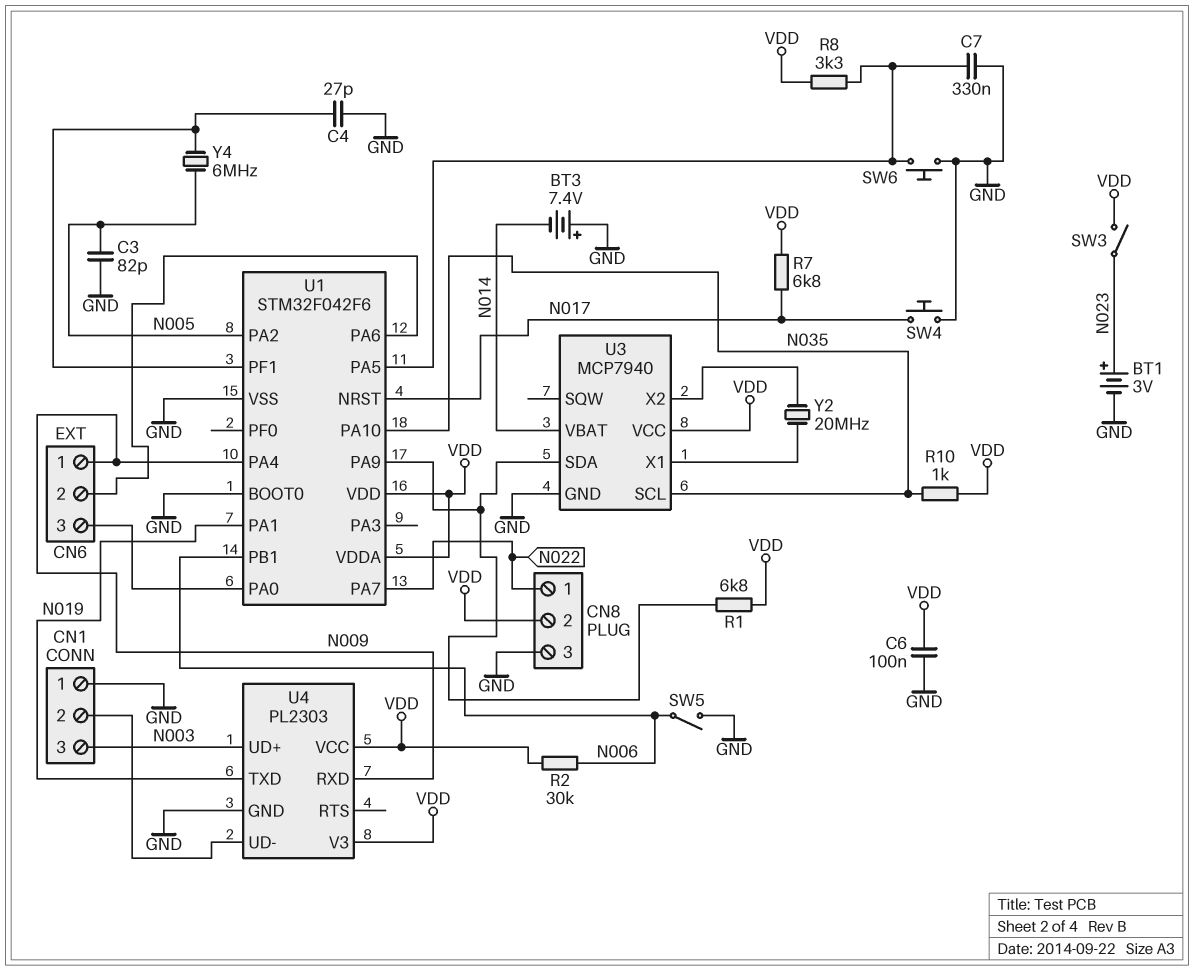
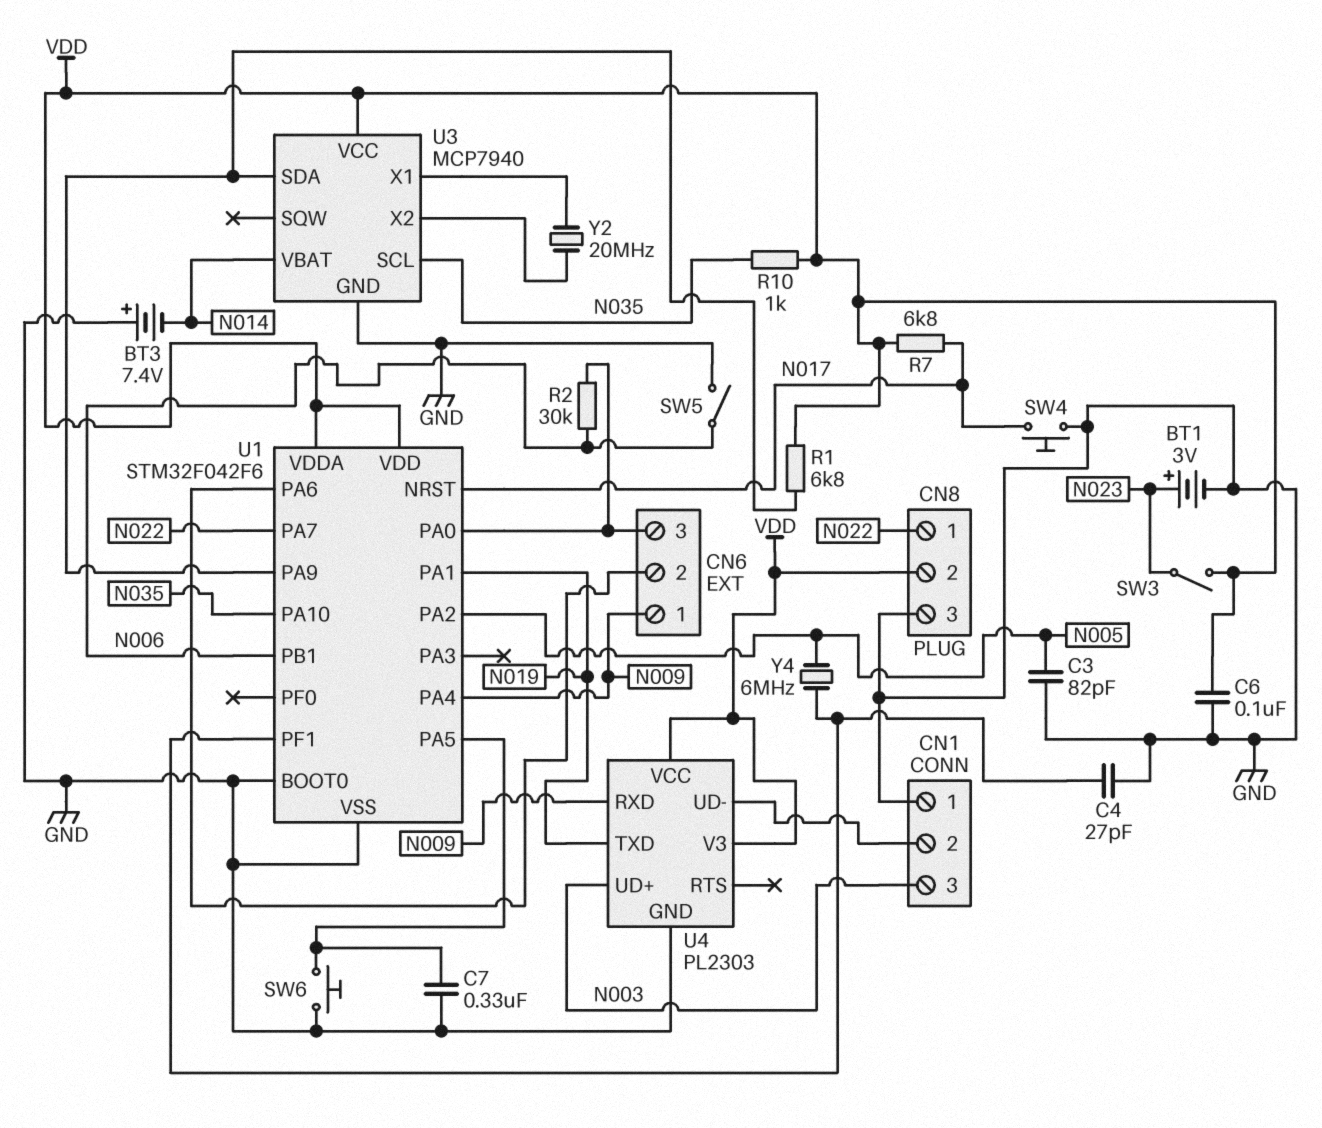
R2: 30k (N006, VDD) -> 30k (CN6/3, N006)
R8: 3.3k (U1/PA5, VDD) -> none

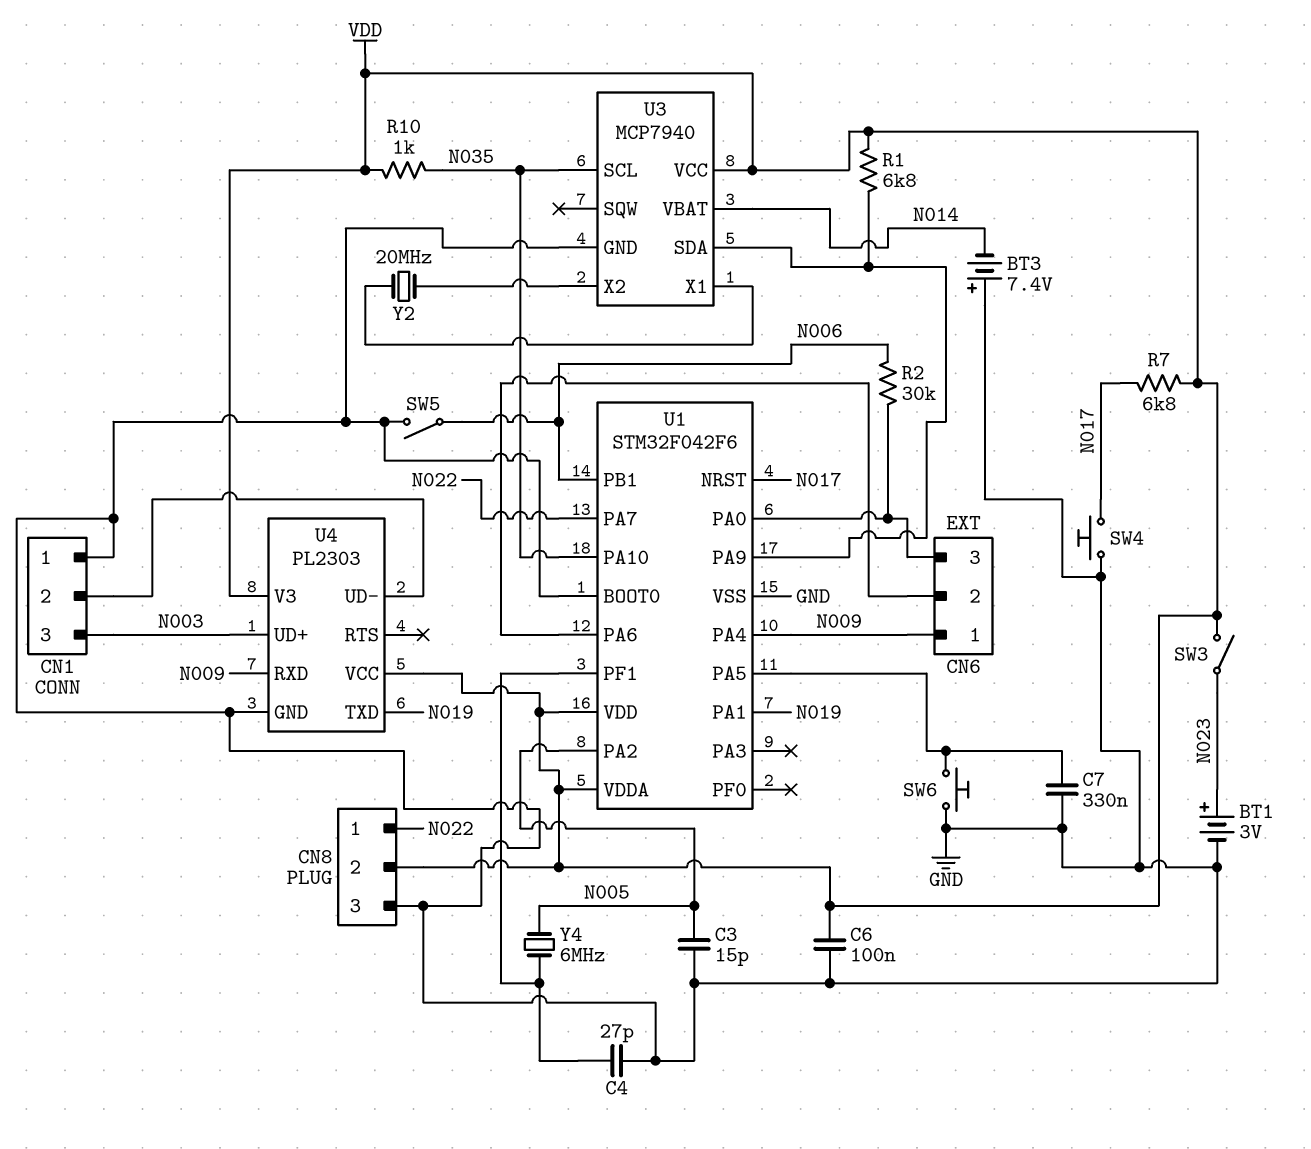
C3: 82pF (GND, N005) -> 15pF (GND, N005)

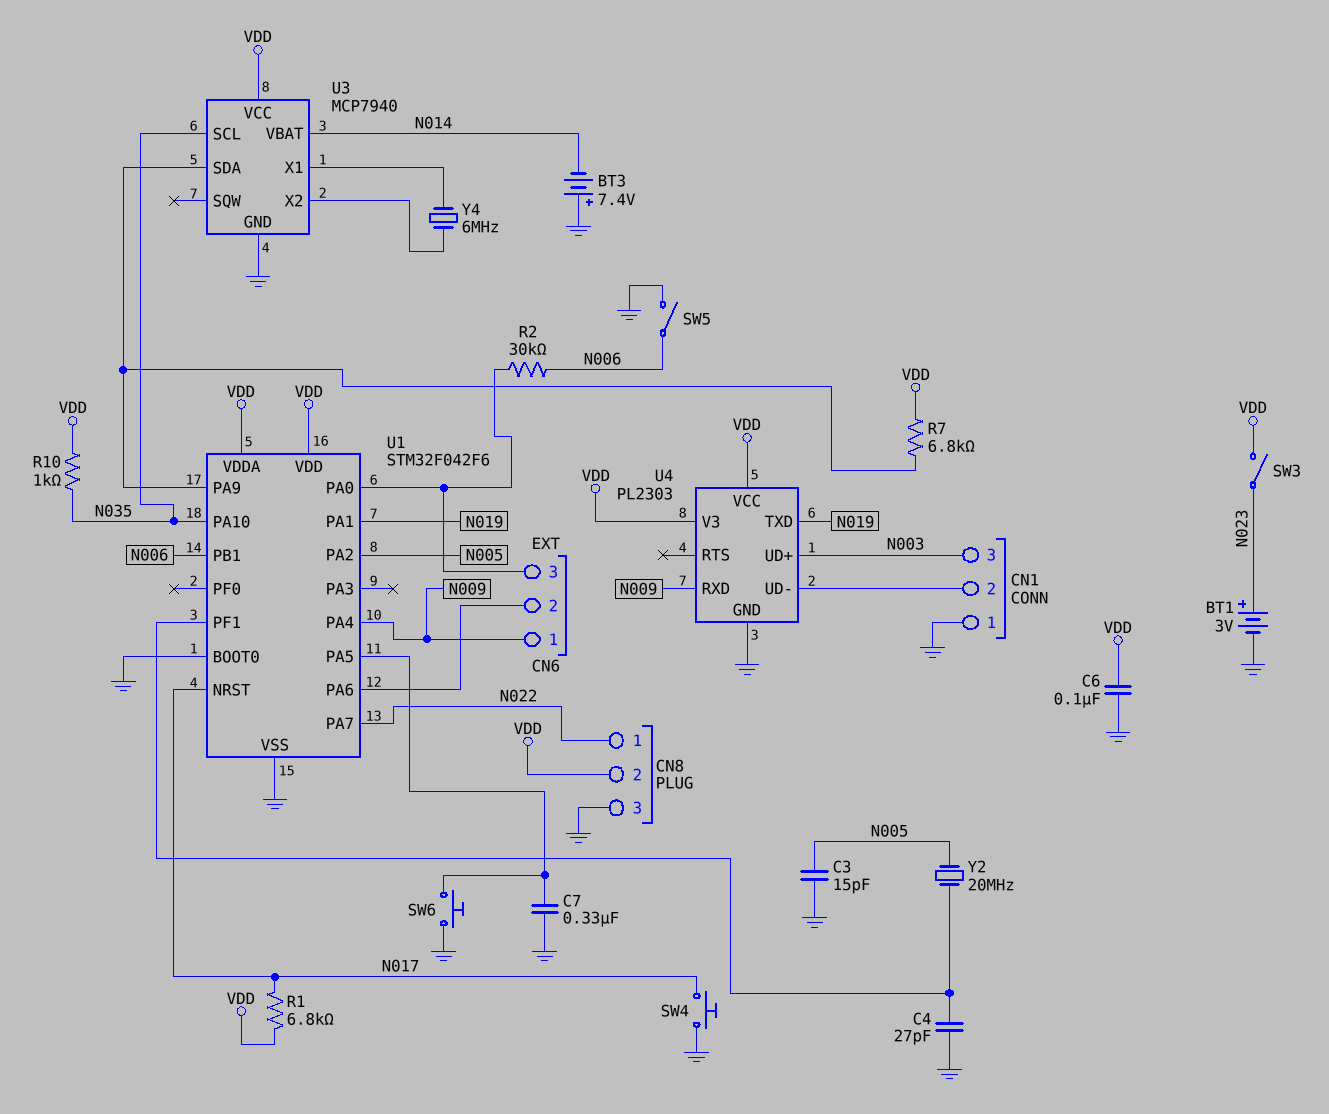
R1: 6.8k (U1/PA9, VDD) -> 6.8k (N017, VDD)
R7: 6.8k (N017, VDD) -> 6.8k (U1/PA9, VDD)
Y2: 20MHz (U3/X1, U3/X2) -> 20MHz (N005, U1/PF1)
Y4: 6MHz (N005, U1/PF1) -> 6MHz (U3/X1, U3/X2)

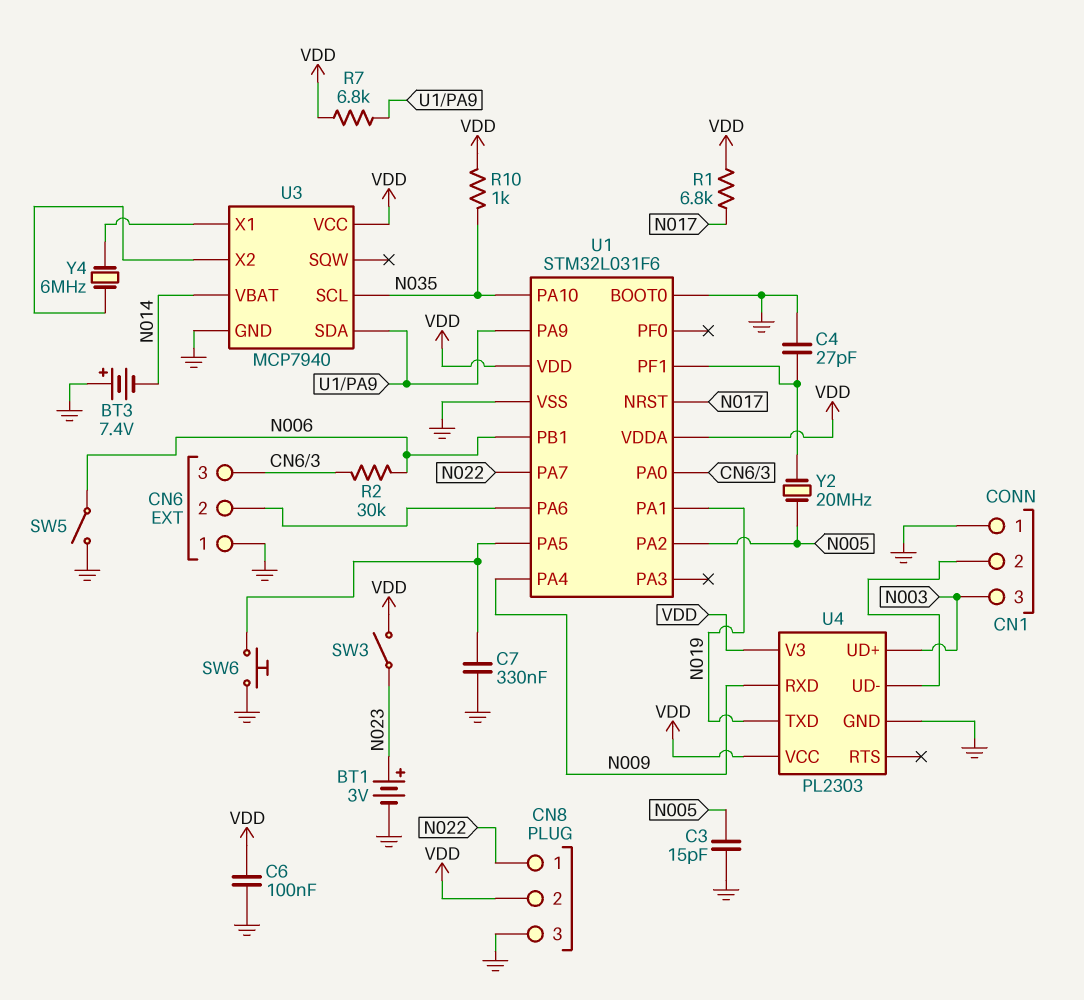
CN6 pin 1: N009 -> GND
SW4: button (GND, N017) -> none
U1: STM32F042F6 -> STM32L031F6

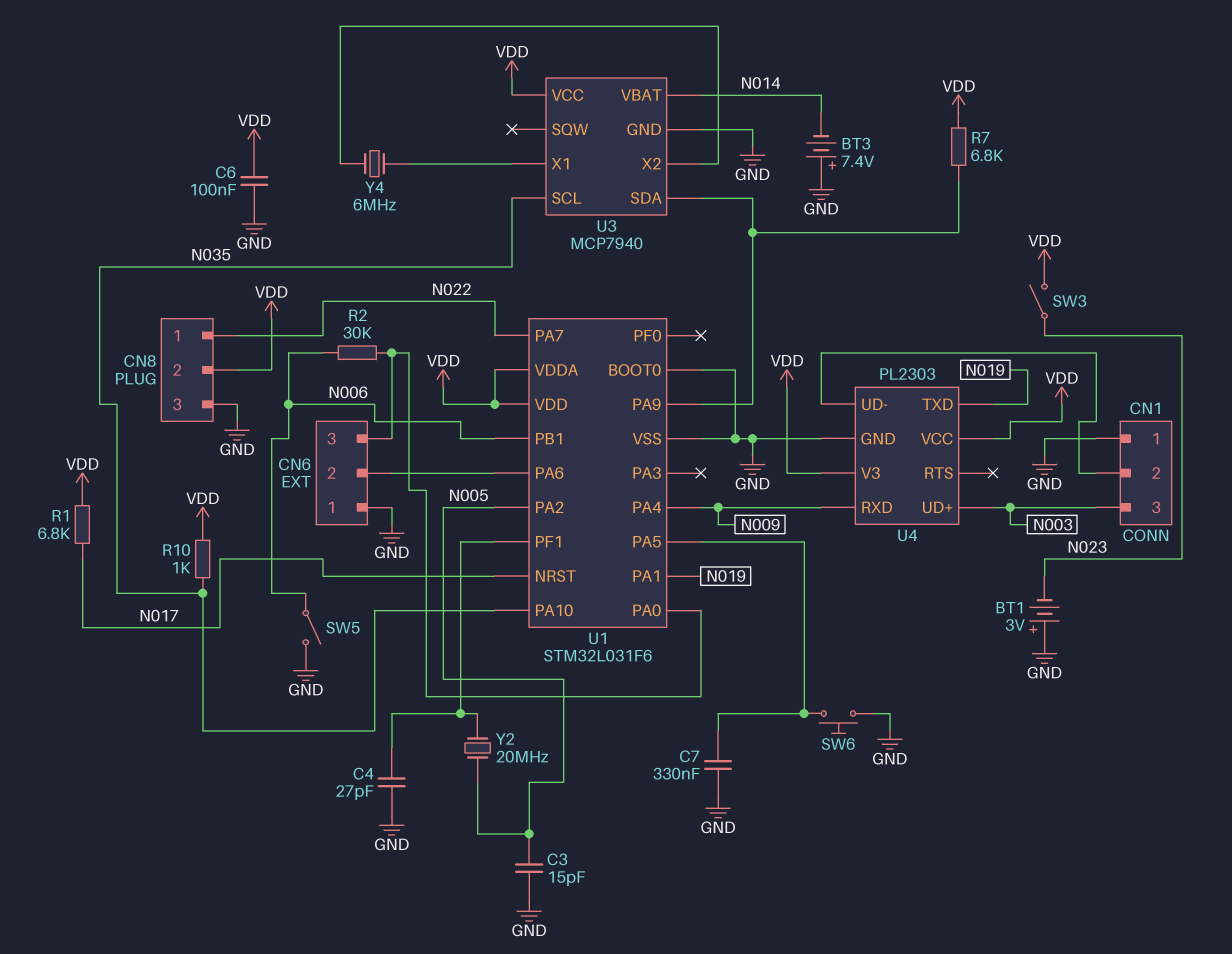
BT1: 3V (plus N023, minus GND) -> 3V (plus GND, minus N023)

